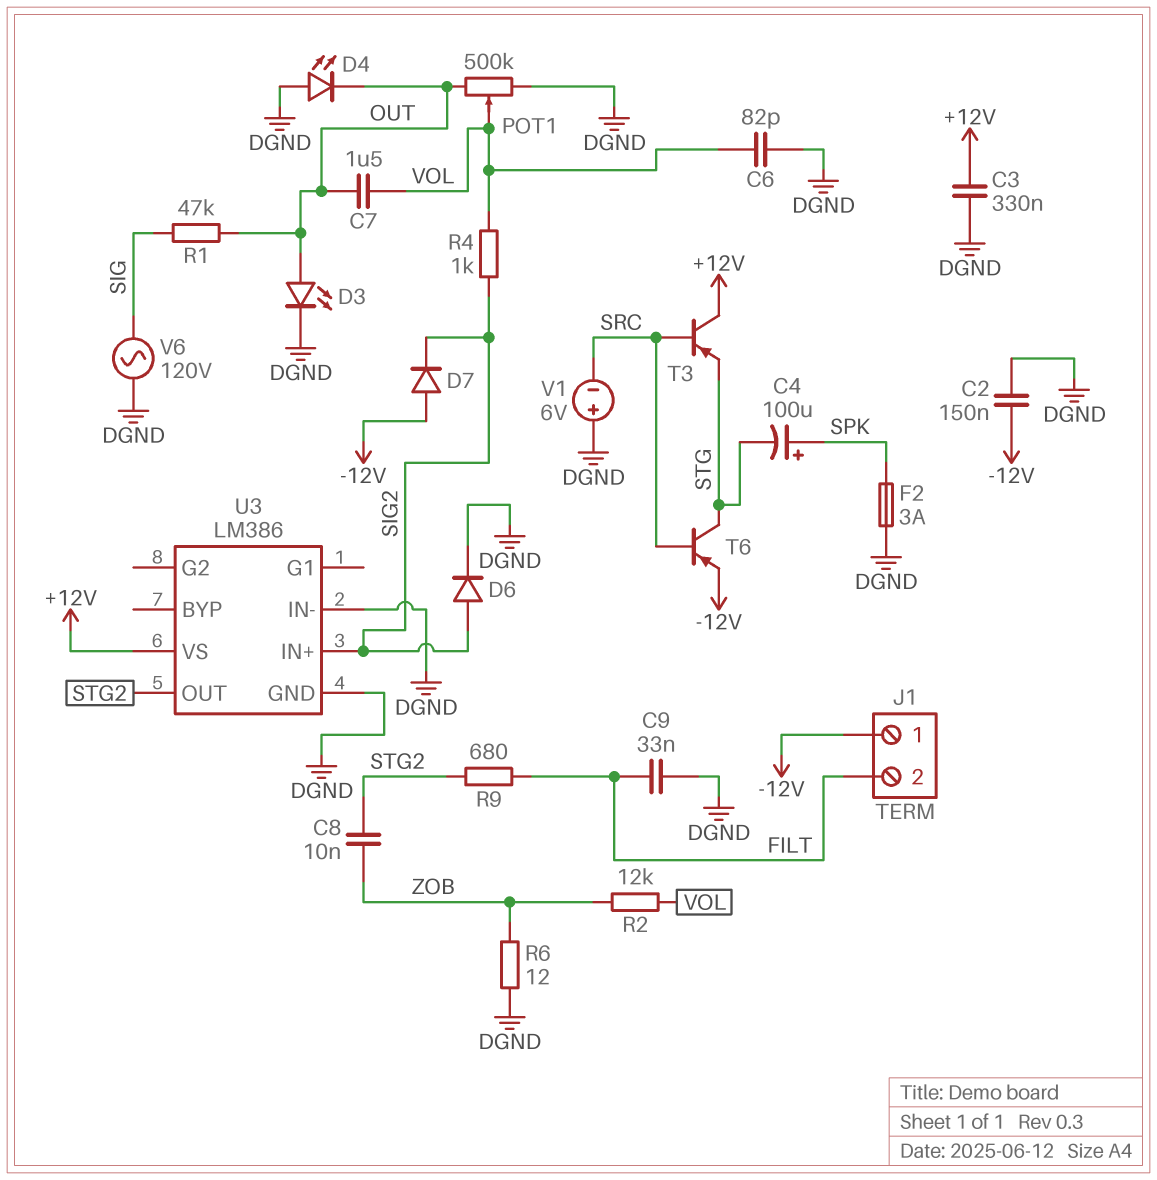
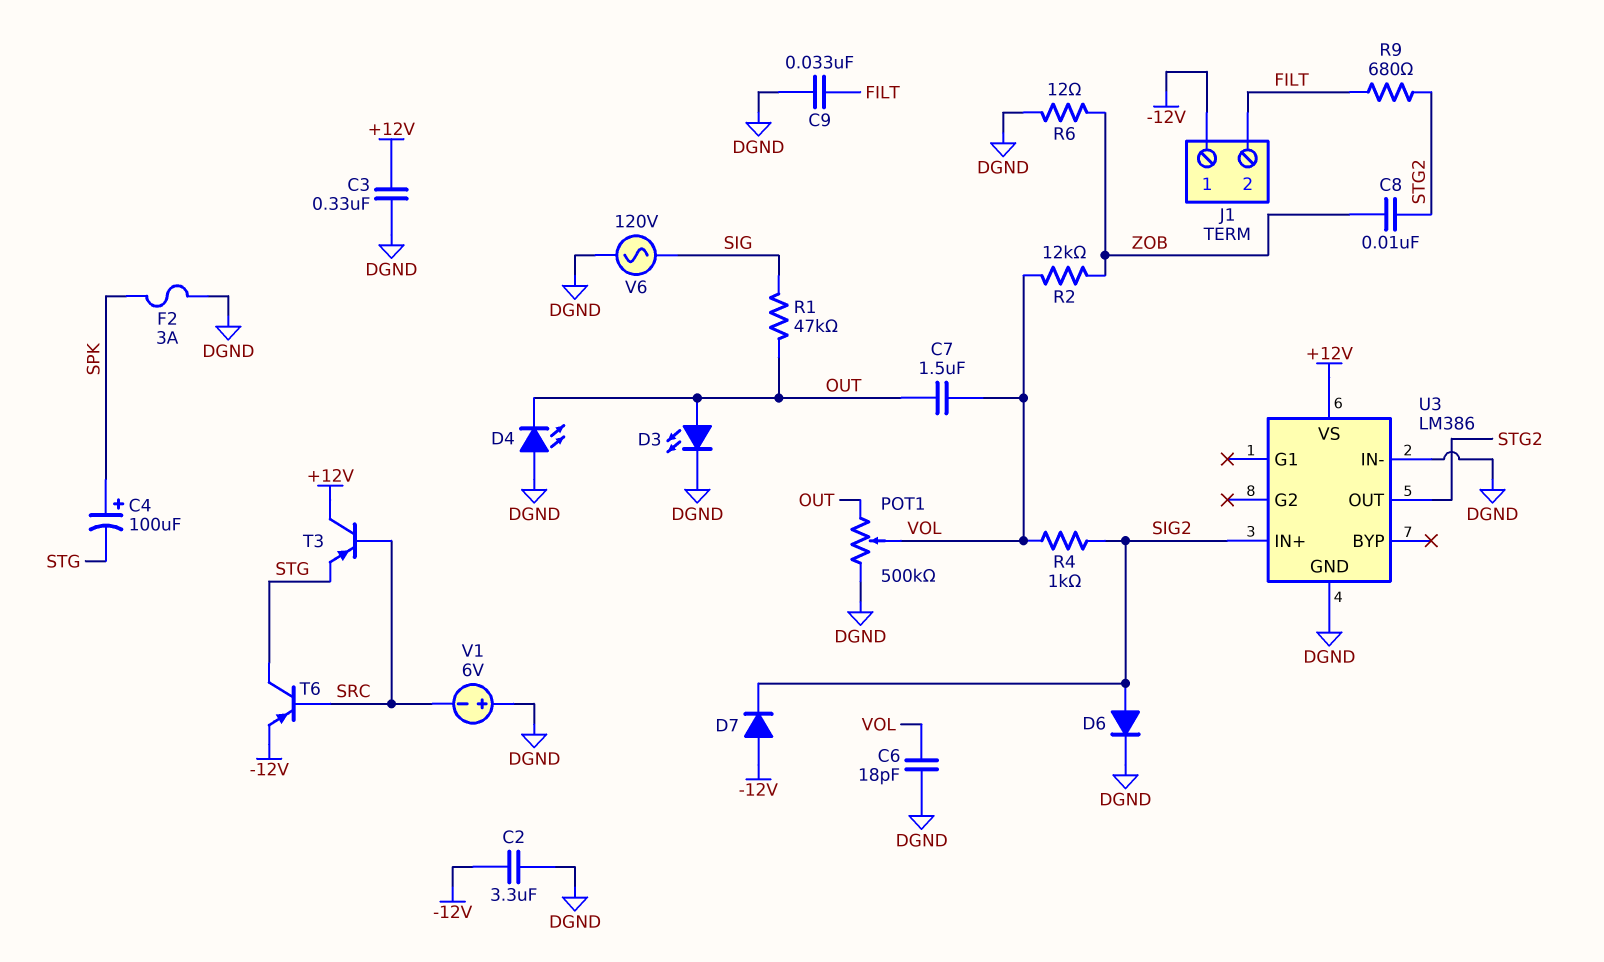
C2: 150nF (-12V, DGND) -> 3.3uF (-12V, DGND)
C6: 82pF (DGND, VOL) -> 18pF (DGND, VOL)

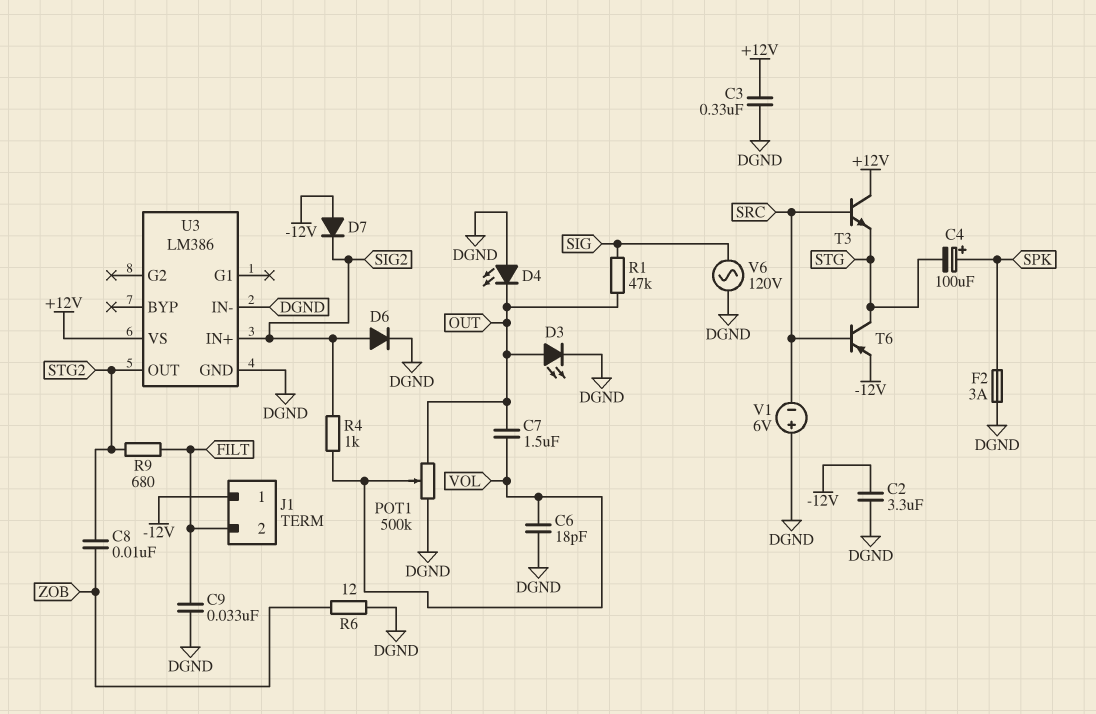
R2: 12k (VOL, ZOB) -> none
T3: PNP (B SRC, C +12V, E STG) -> NPN (B SRC, C +12V, E STG)

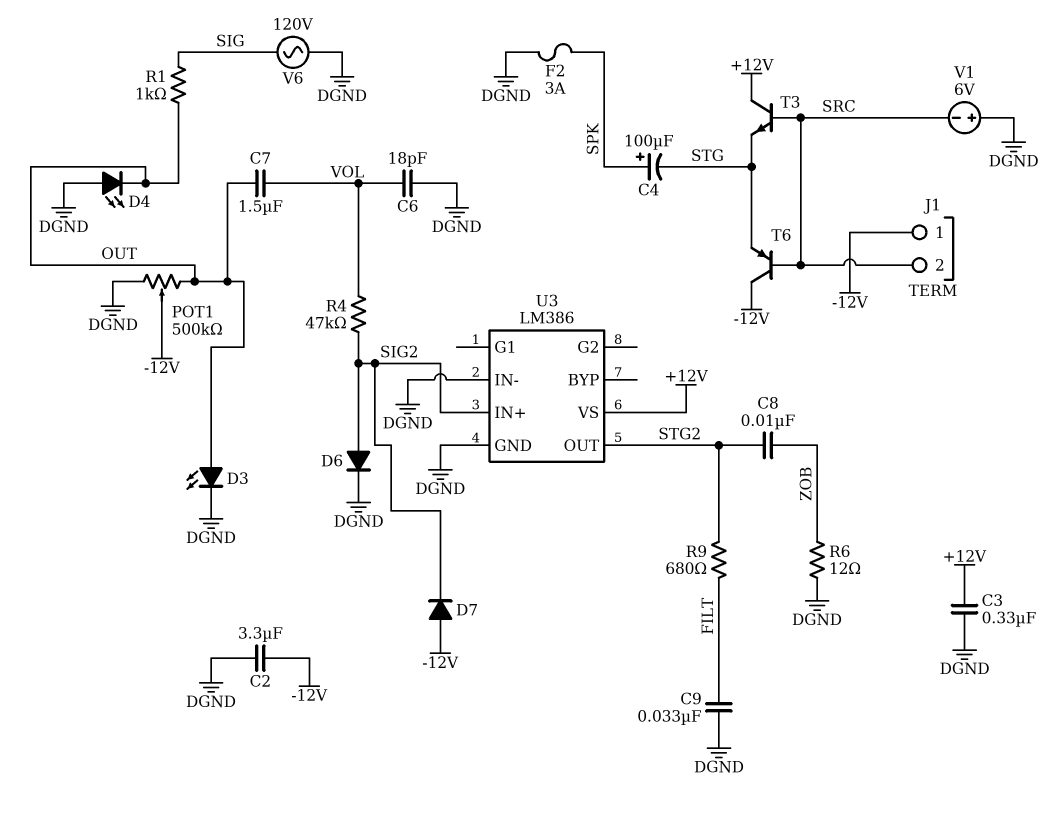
J1 pin 2: FILT -> SRC
POT1: 500k (DGND, OUT, wiper VOL) -> 500k (DGND, OUT, wiper -12V)
R1: 47k (OUT, SIG) -> 1k (OUT, SIG)
R4: 1k (SIG2, VOL) -> 47k (SIG2, VOL)
T6: PNP (B SRC, C STG, E -12V) -> PNP (B SRC, C -12V, E STG)

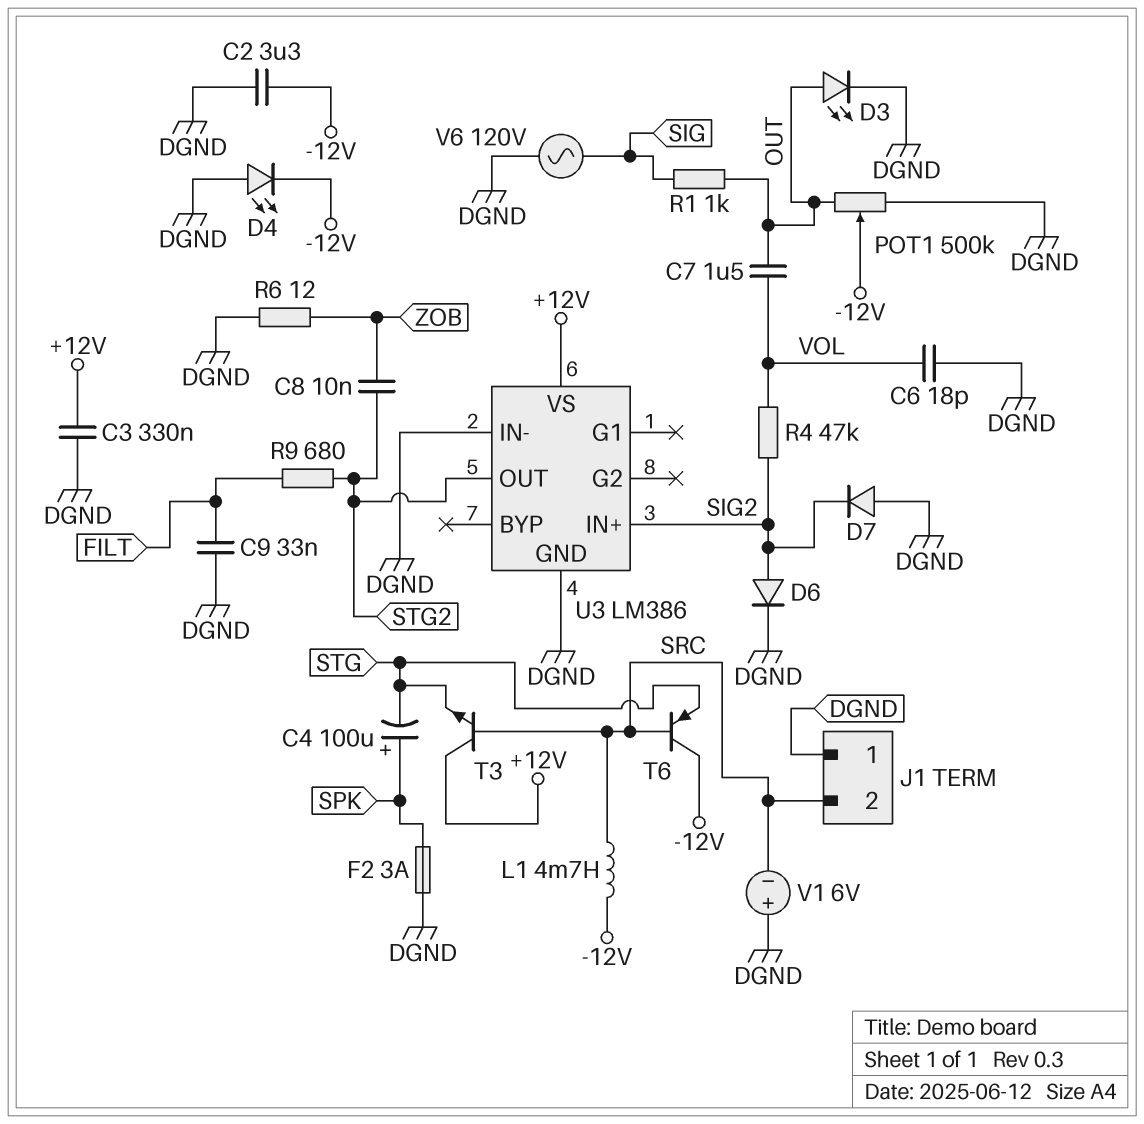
D4: LED (A DGND, K OUT) -> LED (A DGND, K -12V)
D7: diode (A -12V, K SIG2) -> diode (A DGND, K SIG2)
J1 pin 1: -12V -> DGND
L1: none -> 4.7mH (-12V, SRC)

